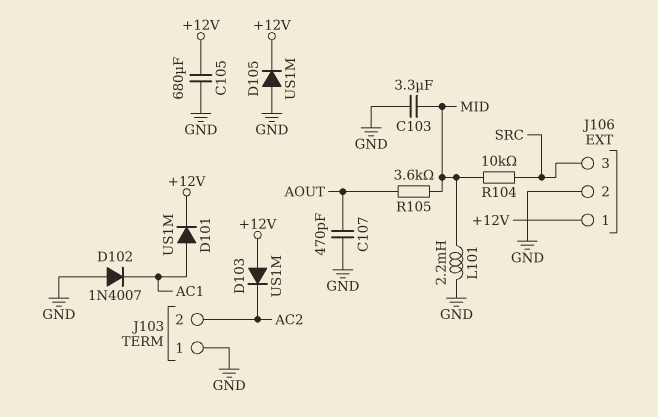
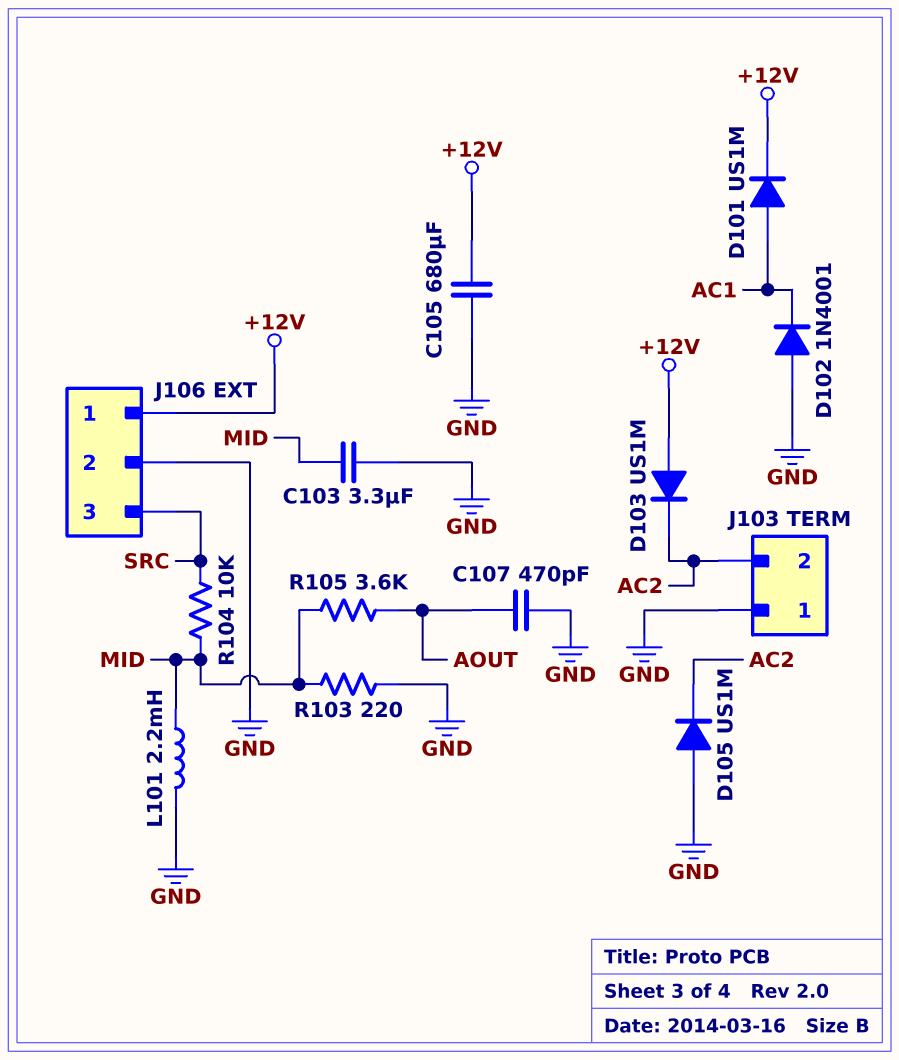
D102: diode 1N4007 (A GND, K AC1) -> diode 1N4001 (A GND, K AC1)
D105: diode US1M (A GND, K +12V) -> diode US1M (A GND, K AC2)
R103: none -> 220 (GND, MID)

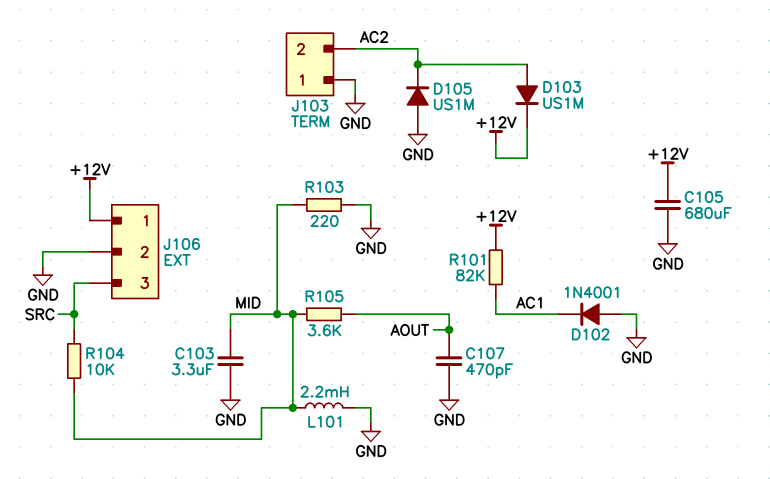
D101: diode US1M (A AC1, K +12V) -> none
D103: diode US1M (A +12V, K AC2) -> diode US1M (A AC2, K +12V)
R101: none -> 82k (+12V, AC1)

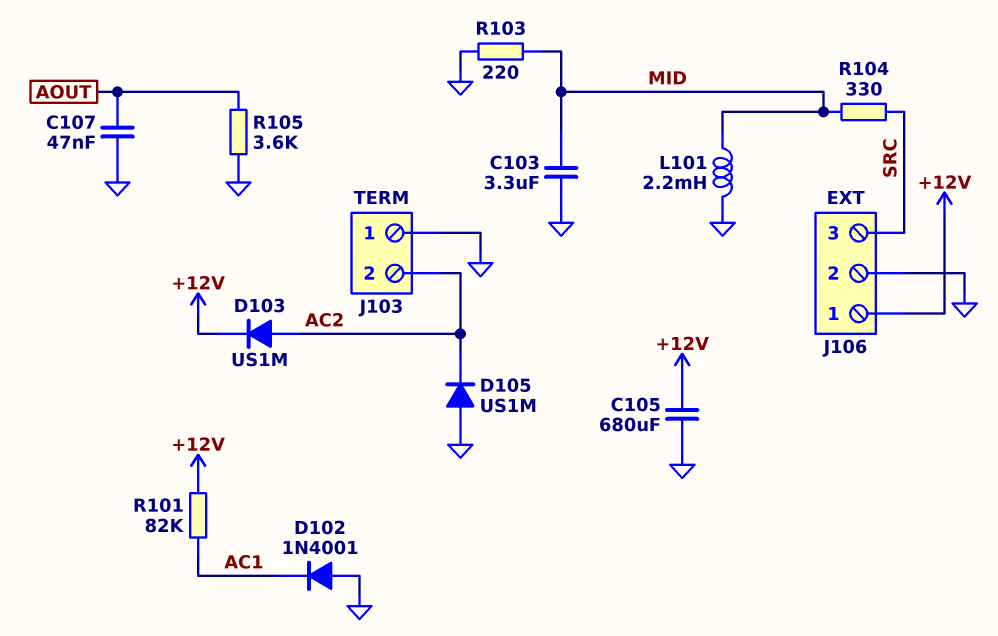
C107: 470pF (AOUT, GND) -> 47nF (AOUT, GND)
R104: 10k (MID, SRC) -> 330 (MID, SRC)
R105: 3.6k (AOUT, MID) -> 3.6k (AOUT, GND)

